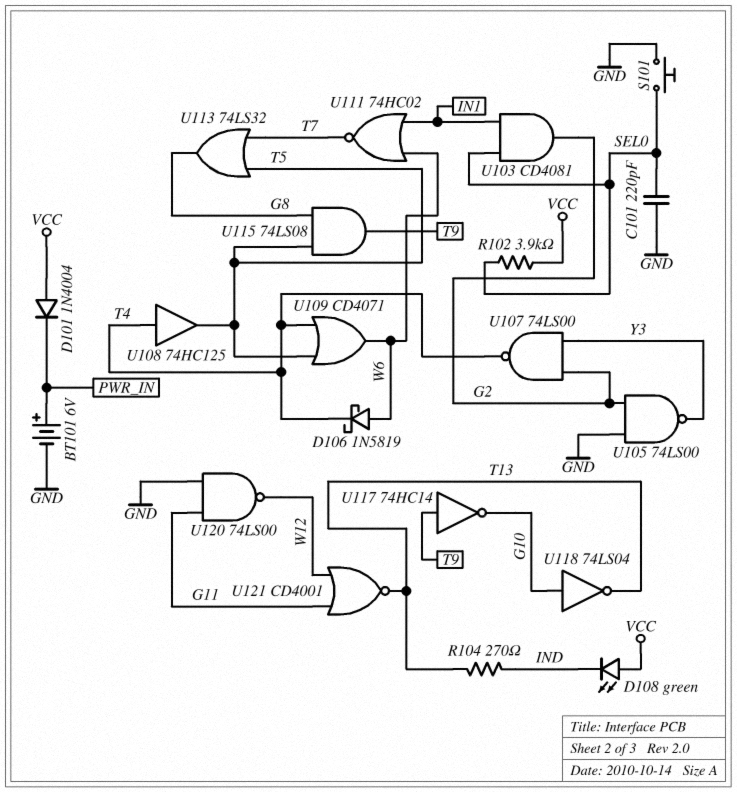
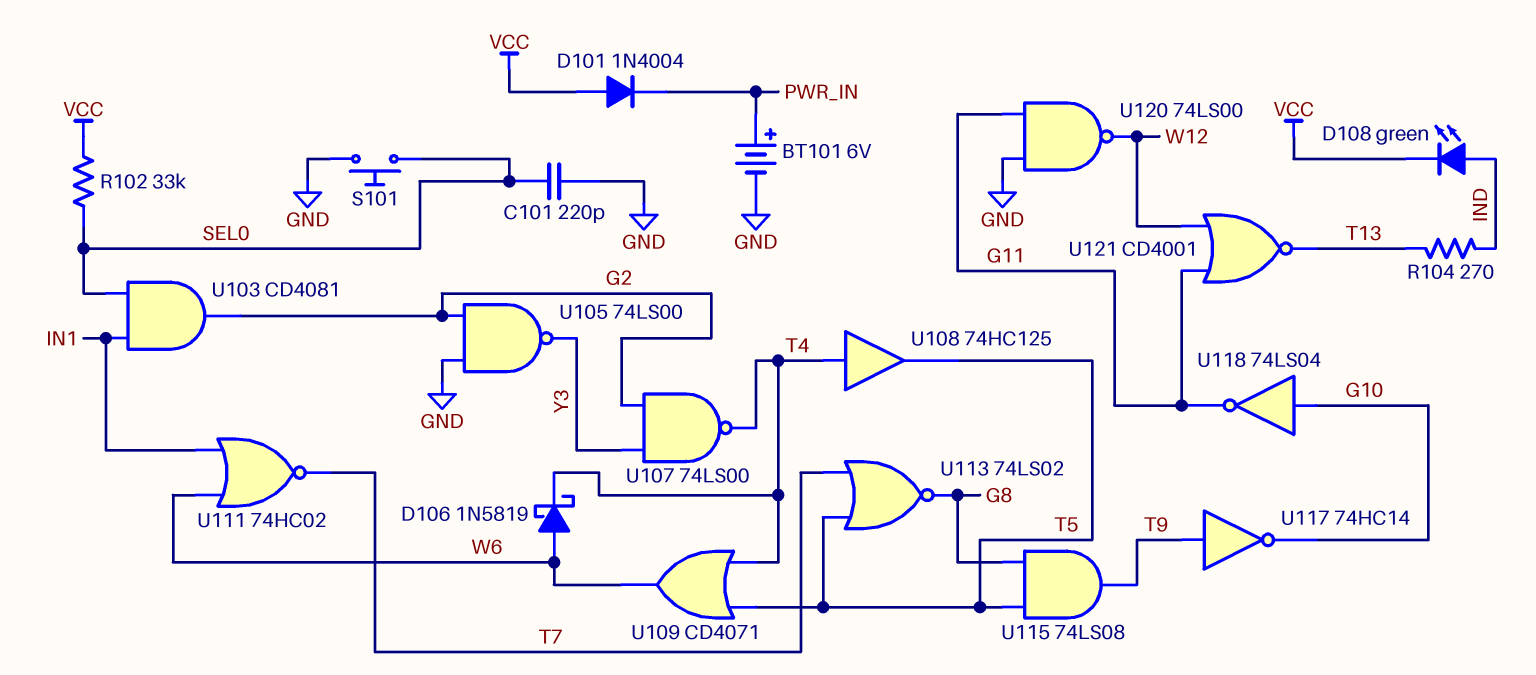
D108: LED green (A VCC, K IND) -> LED green (A IND, K VCC)
R102: 3.9k (SEL0, VCC) -> 33k (SEL0, VCC)
U113: OR 74LS32 (in T5, in T7, out G8) -> NOR 74LS02 (in T5, in T7, out G8)
U118: NOT 74LS04 (in G10, out T13) -> NOT 74LS04 (in G10, out G11)

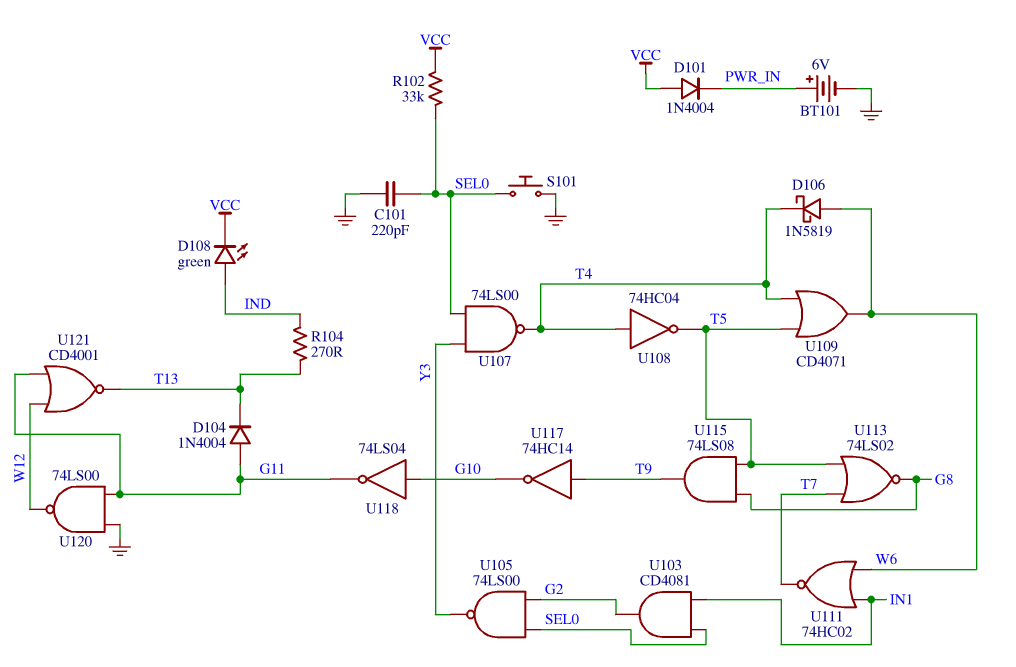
D104: none -> diode 1N4004 (A G11, K T13)
U105: NAND 74LS00 (in G2, in GND, out Y3) -> NAND 74LS00 (in G2, in SEL0, out Y3)
U107: NAND 74LS00 (in G2, in Y3, out T4) -> NAND 74LS00 (in SEL0, in Y3, out T4)
U108: buffer 74HC125 (in T4, out T5) -> NOT 74HC04 (in T4, out T5)

